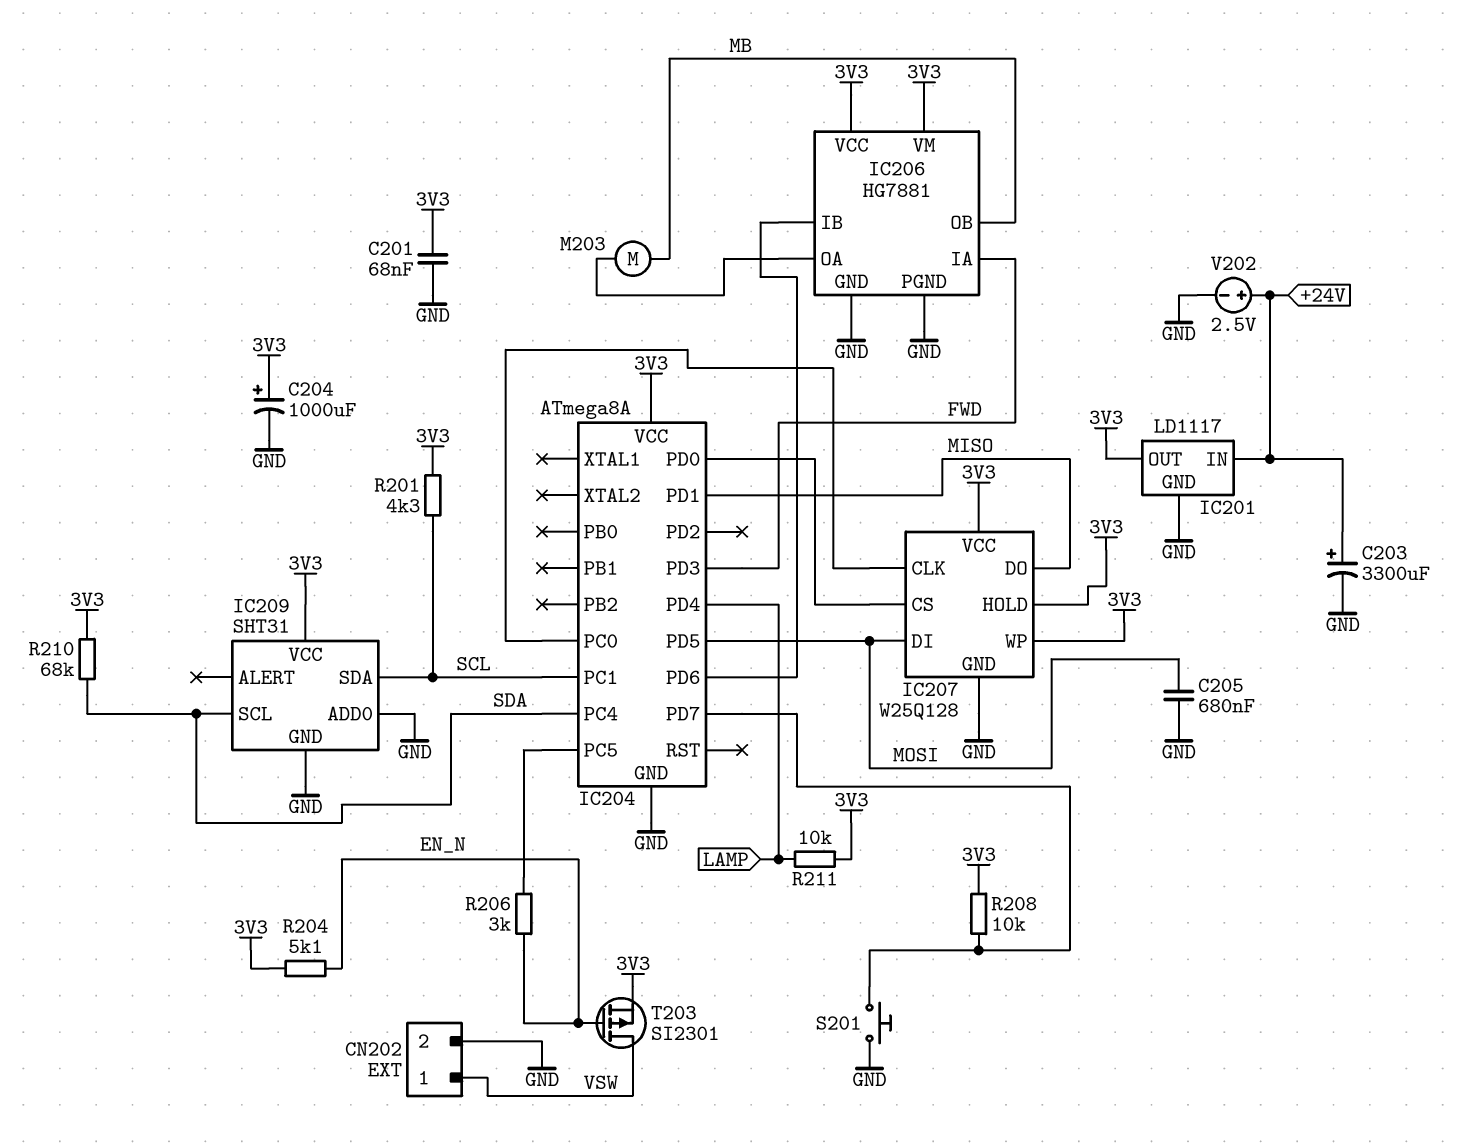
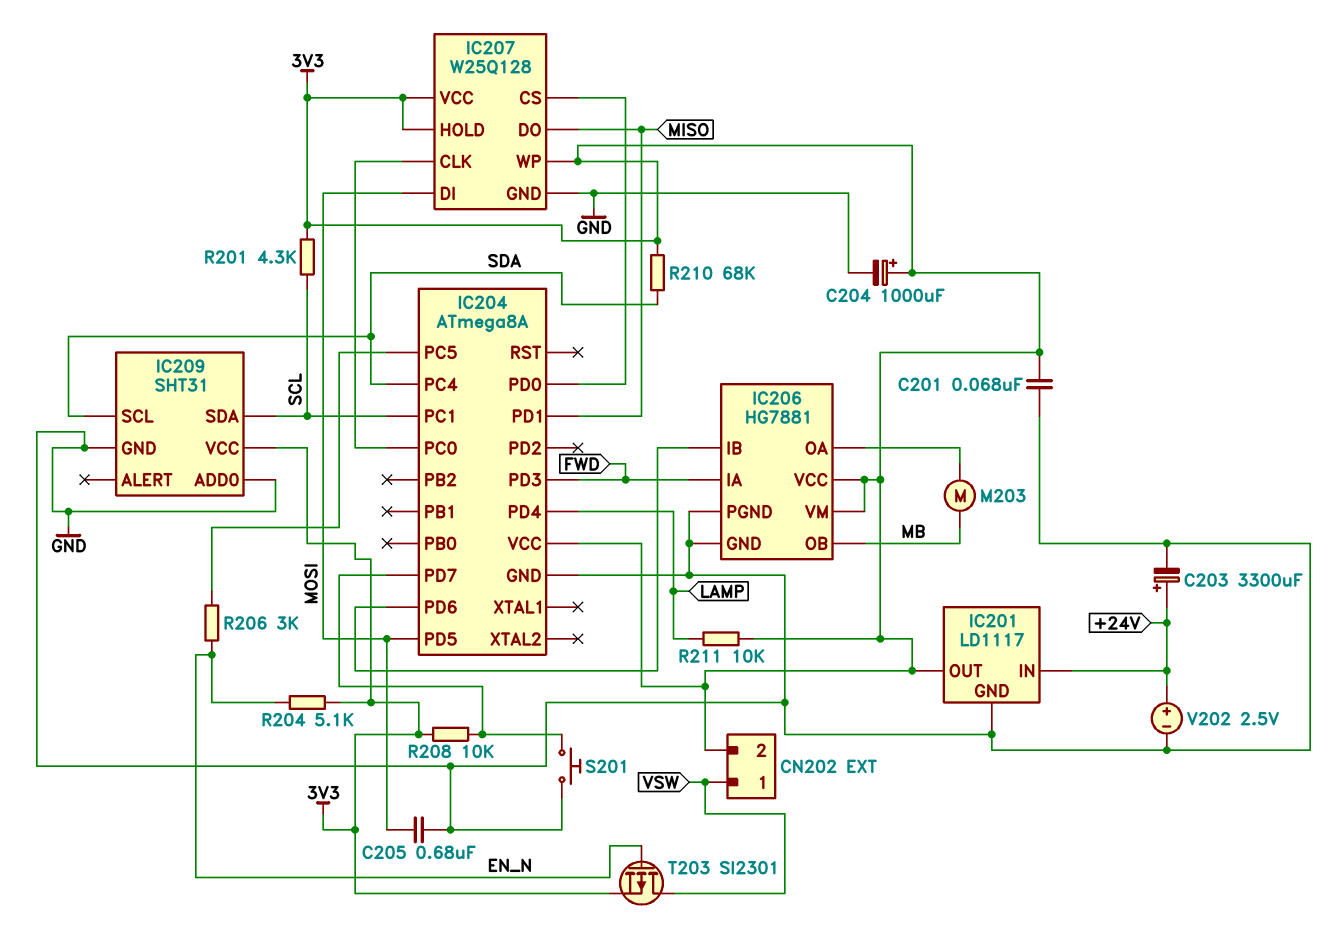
CN202 pin 2: GND -> 3V3

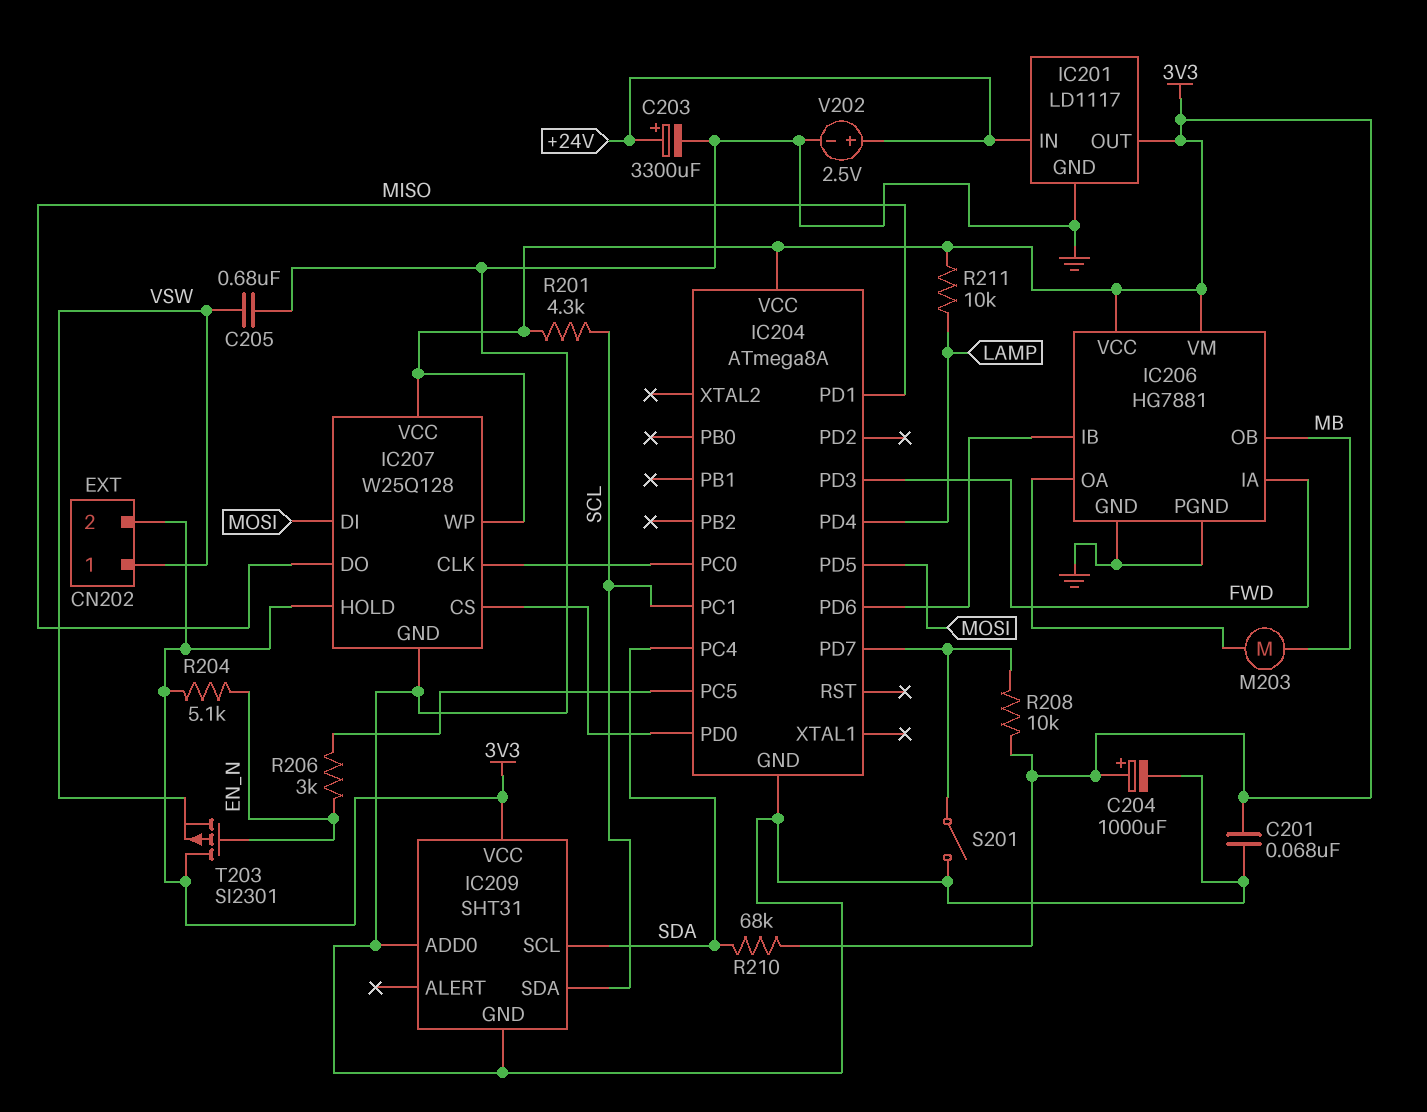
C205: 680nF (GND, MOSI) -> 680nF (GND, VSW)
S201: button (GND, IC204/PD7) -> switch (GND, IC204/PD7)
T203: PMOS SI2301 (G EN_N, D VSW, S 3V3) -> PMOS SI2301 (G EN_N, D 3V3, S VSW)

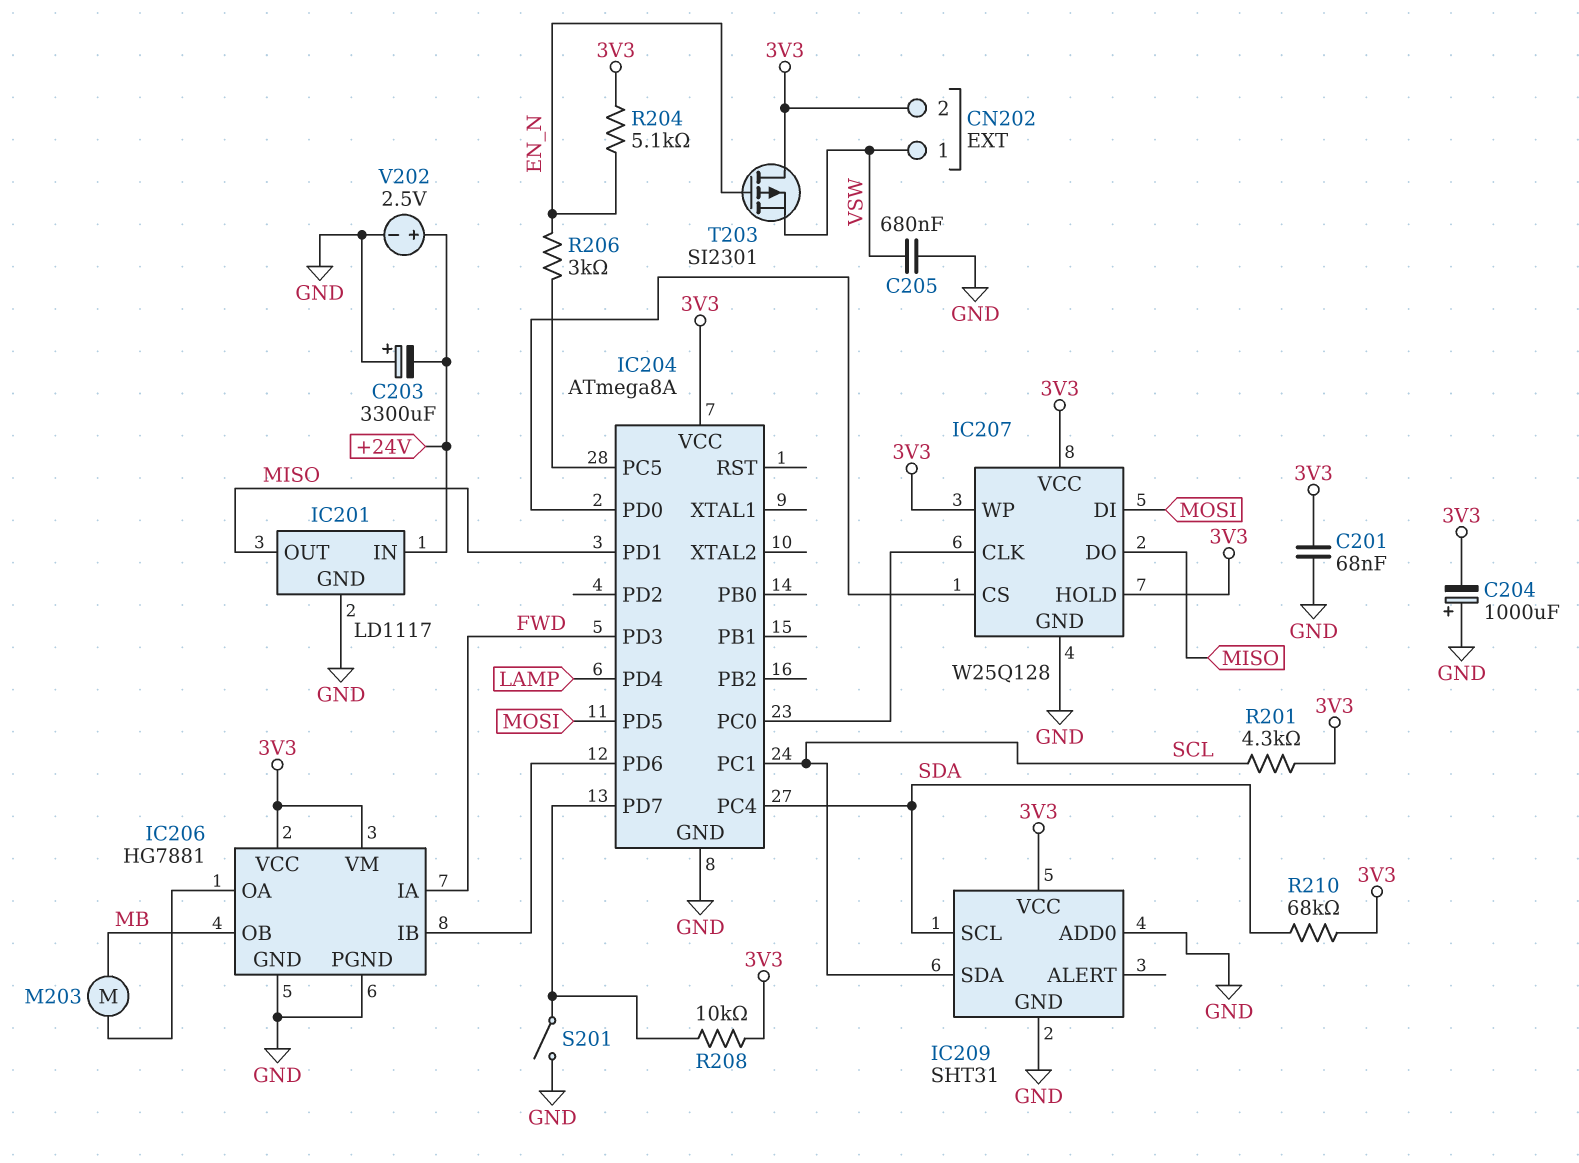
C203: 3300uF (plus +24V, minus GND) -> 3300uF (plus GND, minus +24V)
C204: 1000uF (plus 3V3, minus GND) -> 1000uF (plus GND, minus 3V3)
IC201 pin OUT: 3V3 -> MISO
R211: 10k (3V3, LAMP) -> none

